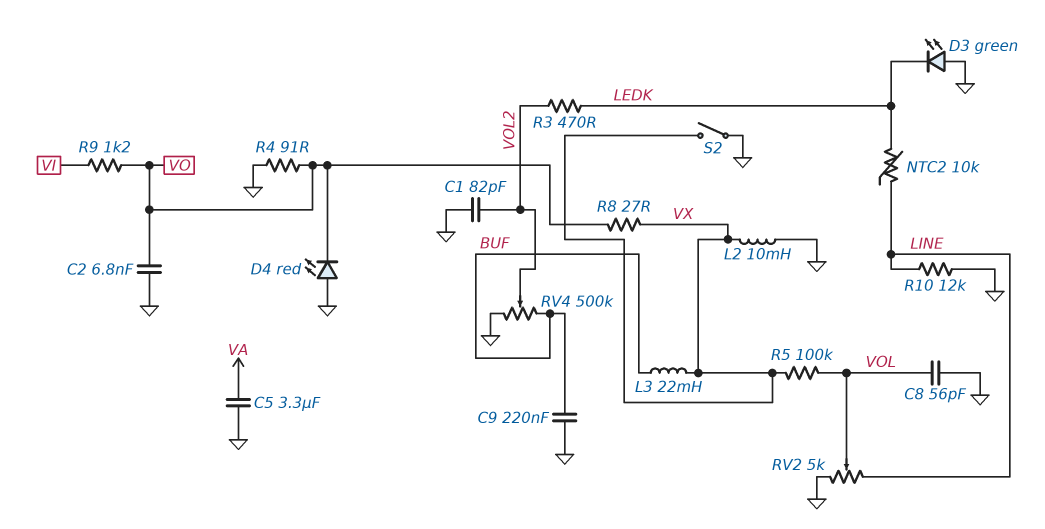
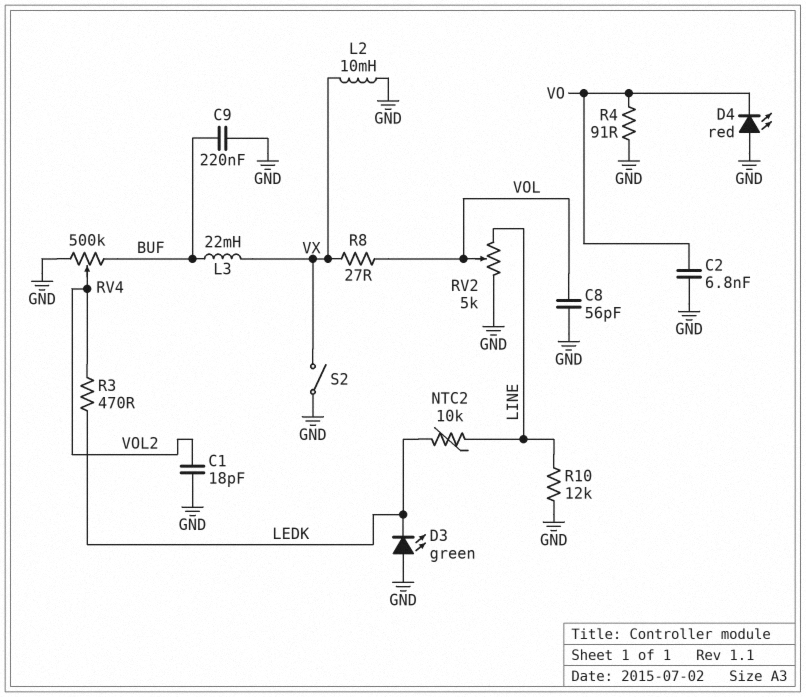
C1: 82pF (GND, VOL2) -> 18pF (GND, VOL2)
C5: 3.3uF (GND, VA) -> none
R5: 100k (VOL, VX) -> none
R8: 27 (VO, VX) -> 27 (VOL, VX)
R9: 1.2k (VI, VO) -> none

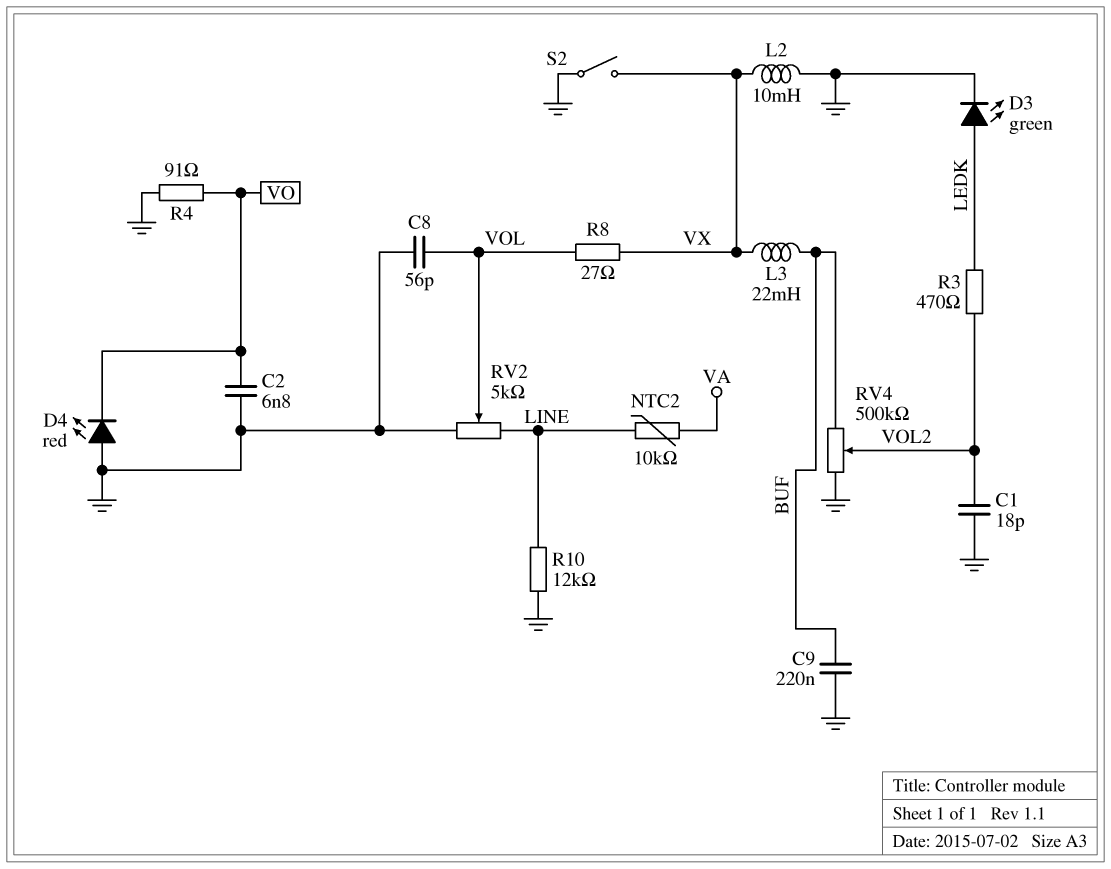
D3: LED green (A GND, K LEDK) -> LED green (A LEDK, K GND)
NTC2: 10k (LEDK, LINE) -> 10k (LINE, VA)

